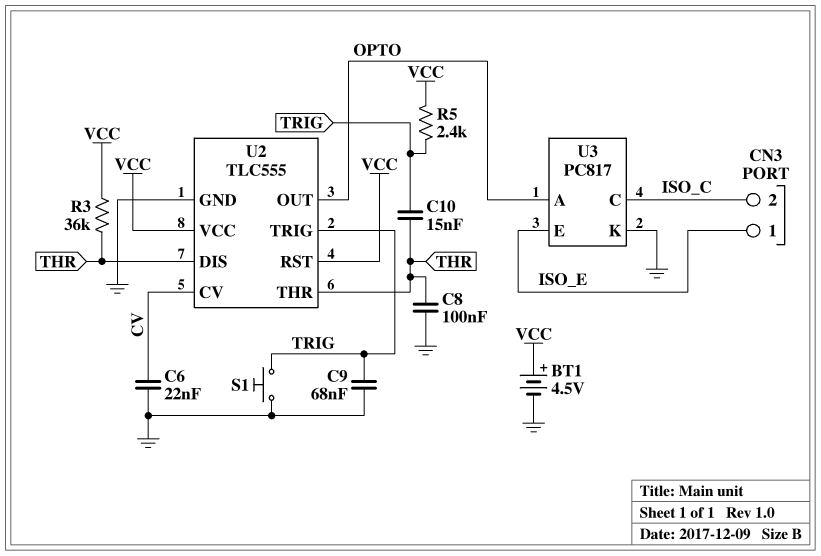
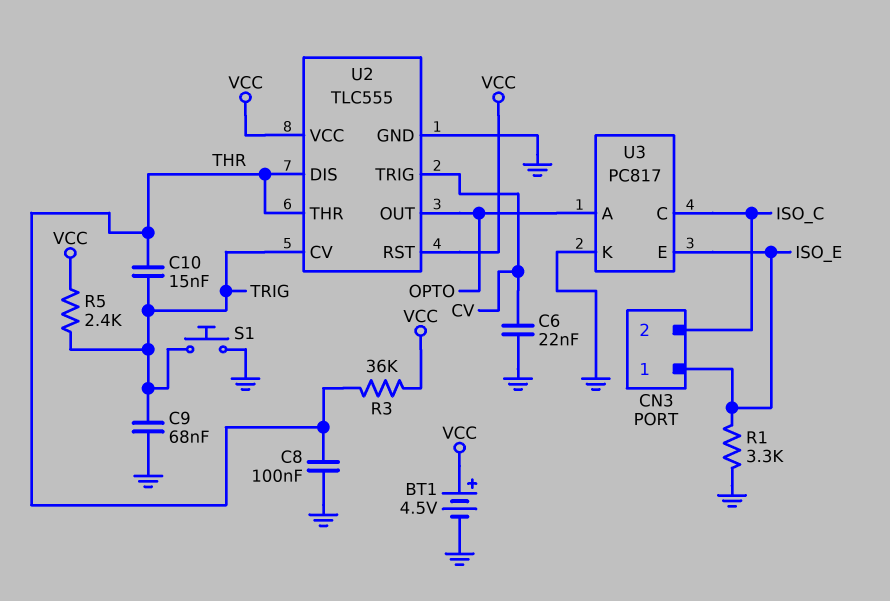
R1: none -> 3.3k (GND, ISO_E)
U2 pin CV: CV -> TRIG
U2 pin TRIG: TRIG -> CV

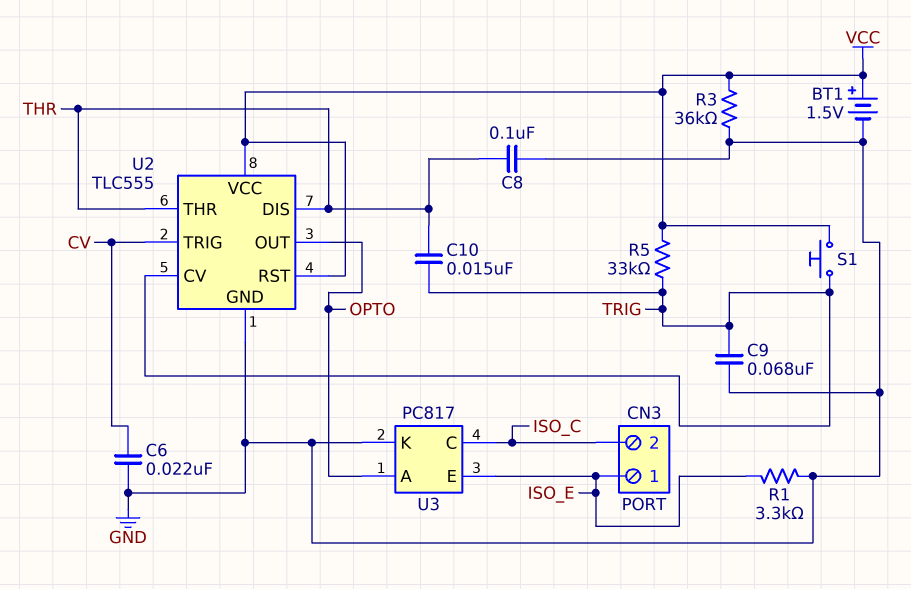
BT1: 4.5V (plus VCC, minus GND) -> 1.5V (plus VCC, minus GND)
R3: 36k (THR, VCC) -> 36k (GND, VCC)
R5: 2.4k (TRIG, VCC) -> 33k (TRIG, VCC)
S1: button (GND, TRIG) -> button (TRIG, VCC)

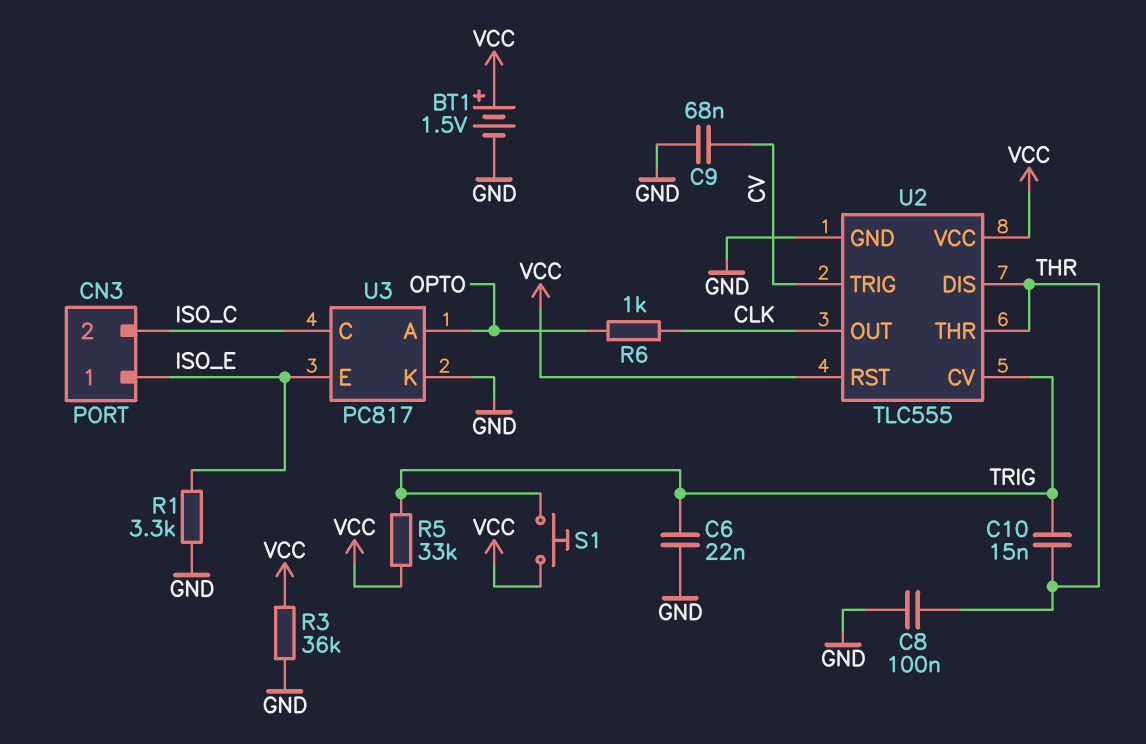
C6: 22nF (CV, GND) -> 22nF (GND, TRIG)
C9: 68nF (GND, TRIG) -> 68nF (CV, GND)
R6: none -> 1k (CLK, OPTO)
U2 pin OUT: OPTO -> CLK

